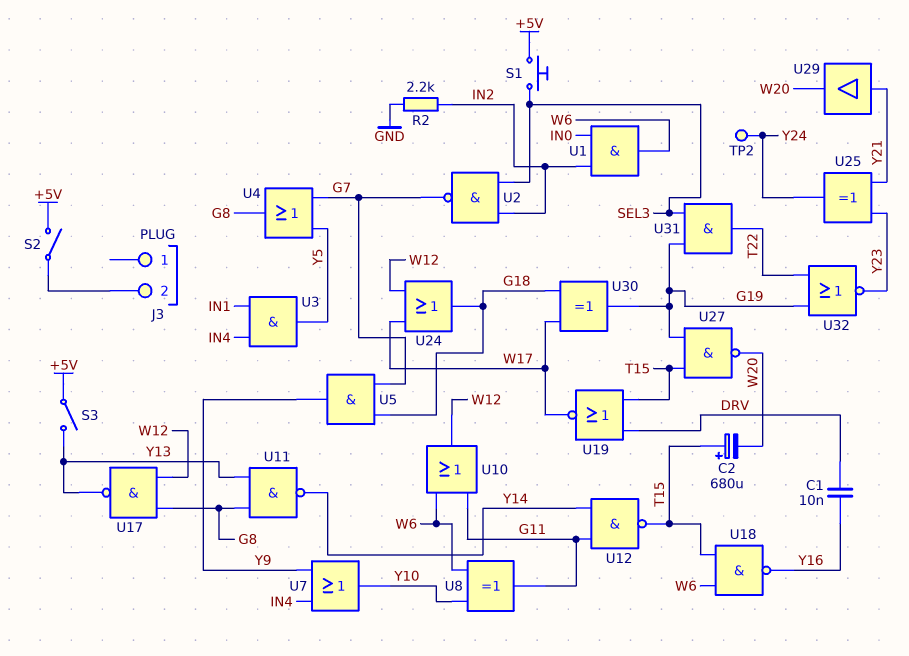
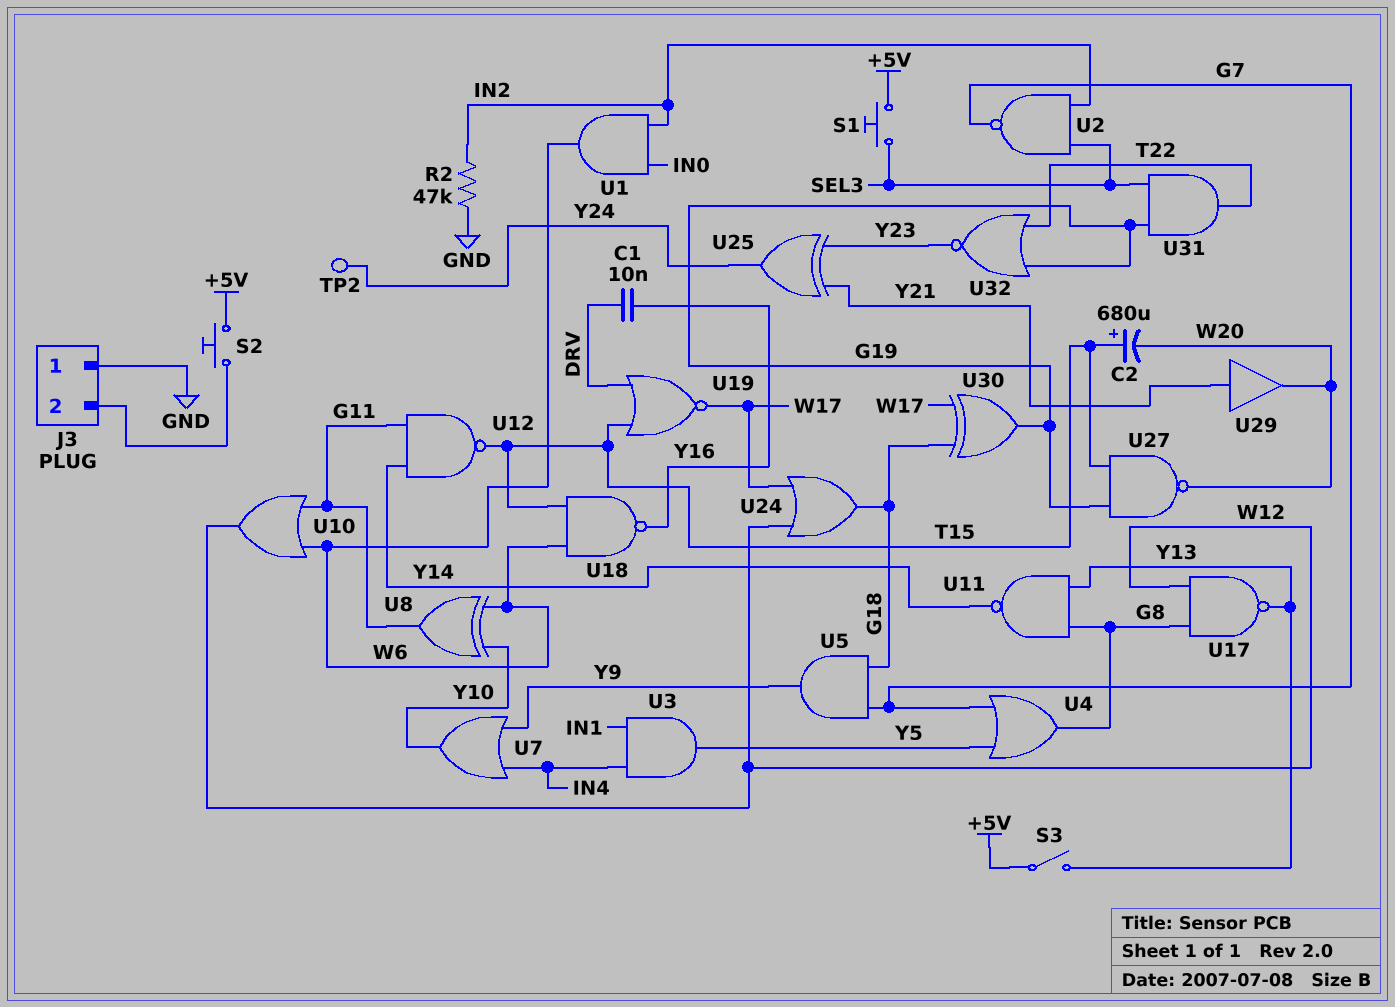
J3 pin 1: none -> GND
R2: 2.2k (GND, IN2) -> 47k (GND, IN2)
S2: switch (+5V, J3/2) -> button (+5V, J3/2)

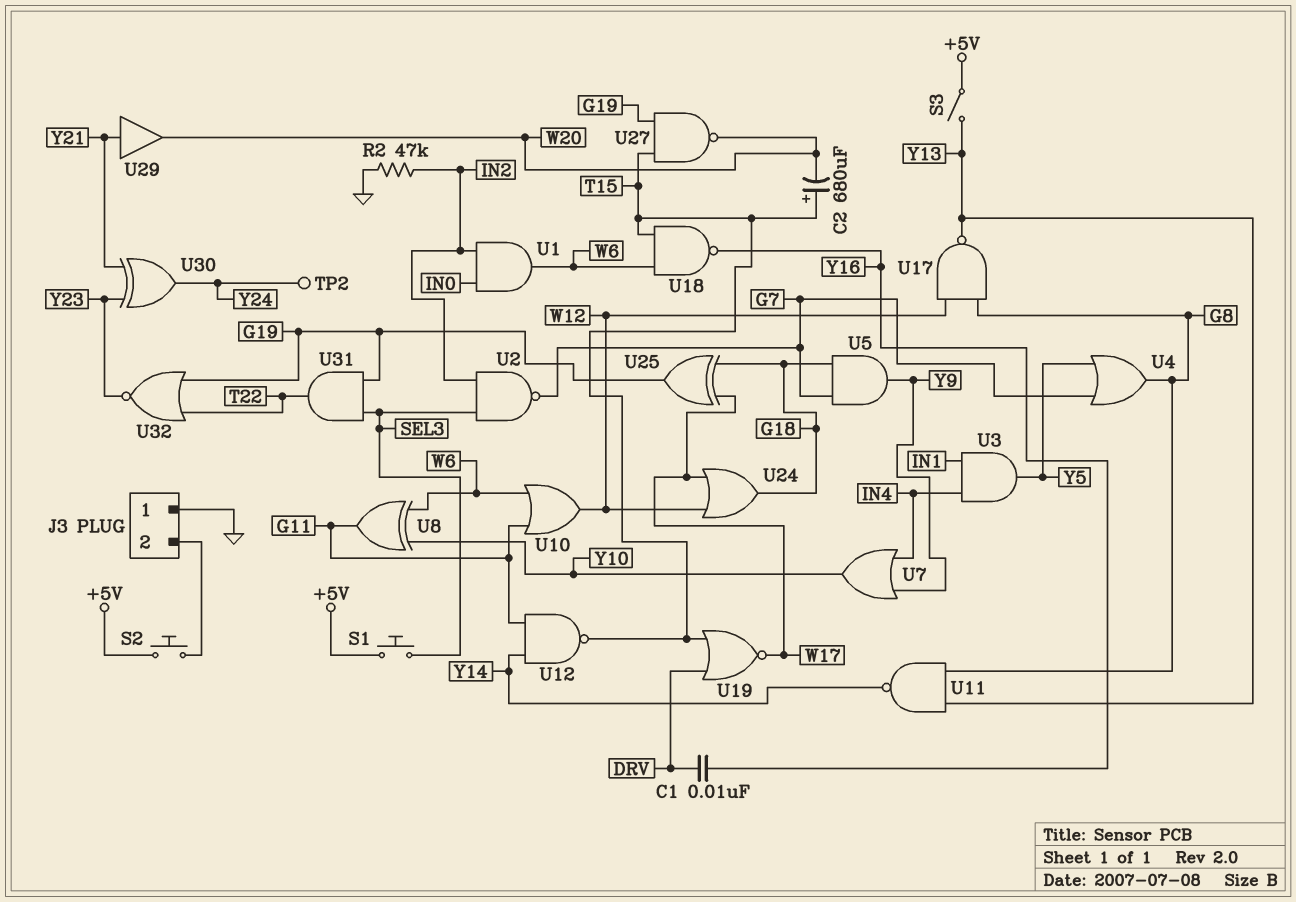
U25: XOR (in Y21, in Y23, out Y24) -> XOR (in G18, in W17, out G19)
U30: XOR (in G18, in W17, out G19) -> XOR (in Y21, in Y23, out Y24)

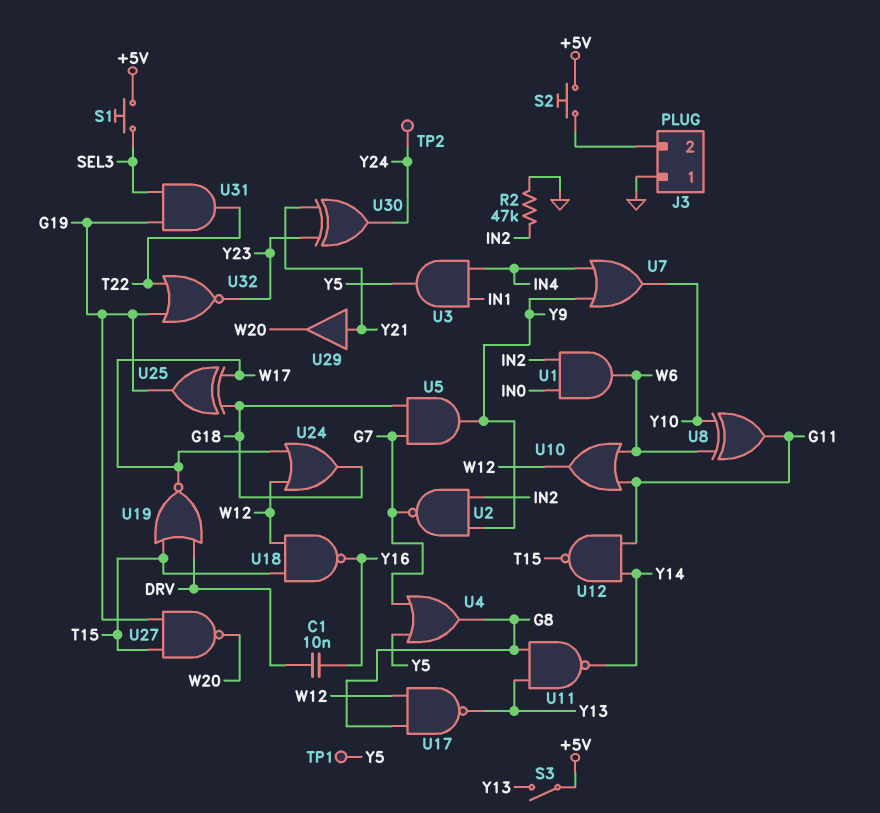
C2: 680uF (plus T15, minus W20) -> none
TP1: none -> test point (Y5)
U2: NAND (in IN2, in SEL3, out G7) -> NAND (in IN2, in Y9, out G7)
U18: NAND (in T15, in W6, out Y16) -> NAND (in T15, in W12, out Y16)

